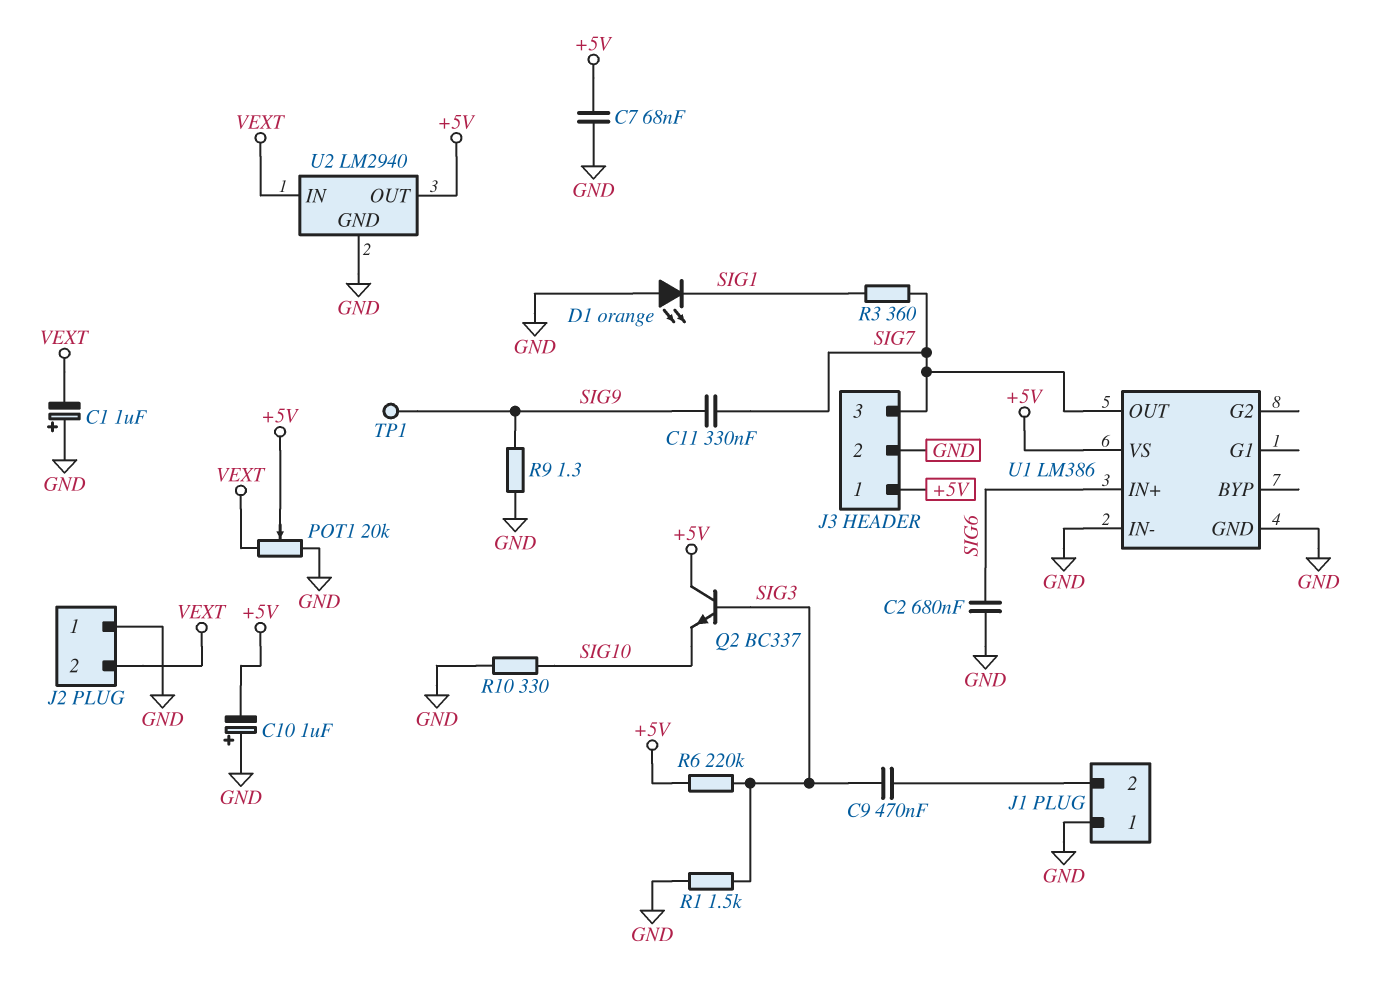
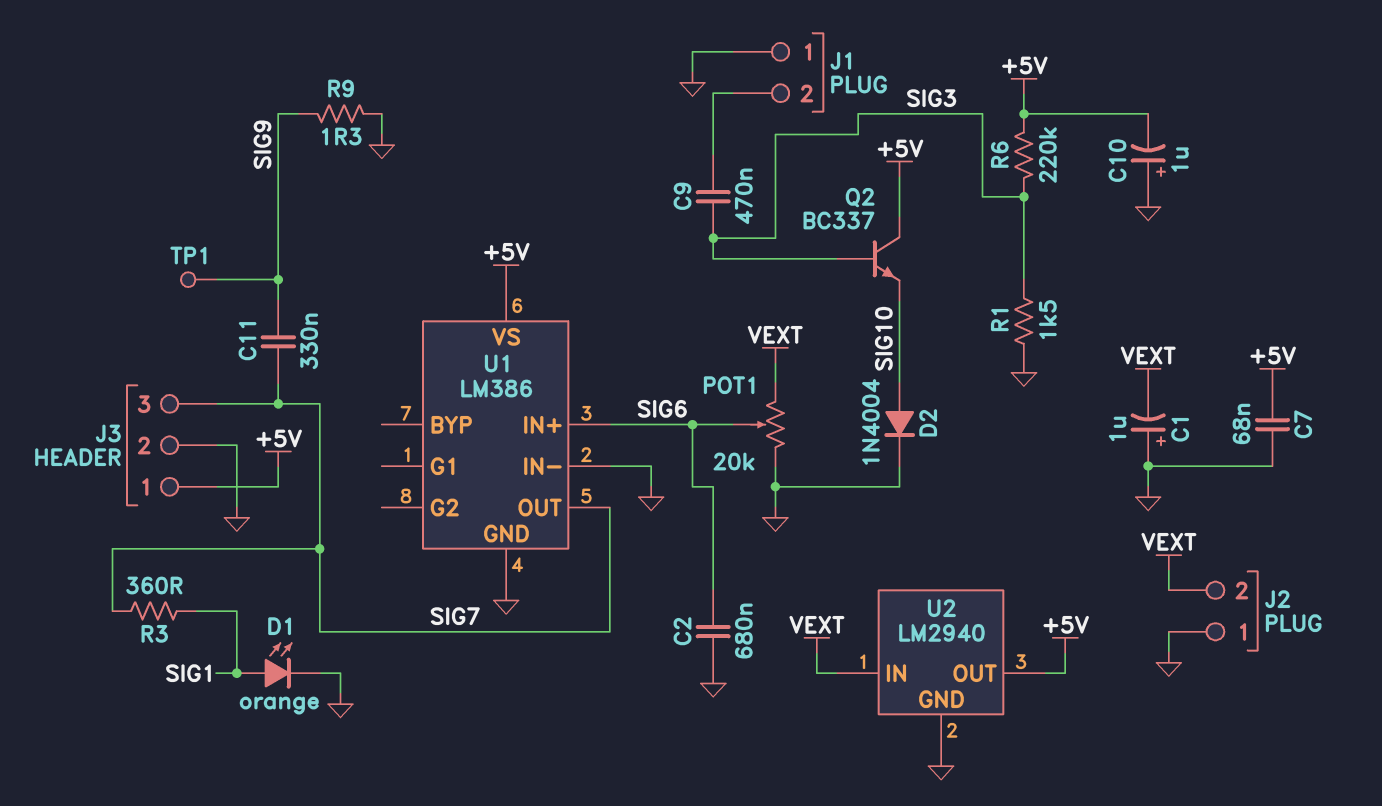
D1: LED orange (A GND, K SIG1) -> LED orange (A SIG1, K GND)
D2: none -> diode 1N4004 (A SIG10, K GND)
POT1: 20k (GND, VEXT, wiper +5V) -> 20k (GND, VEXT, wiper SIG6)
R10: 330 (GND, SIG10) -> none

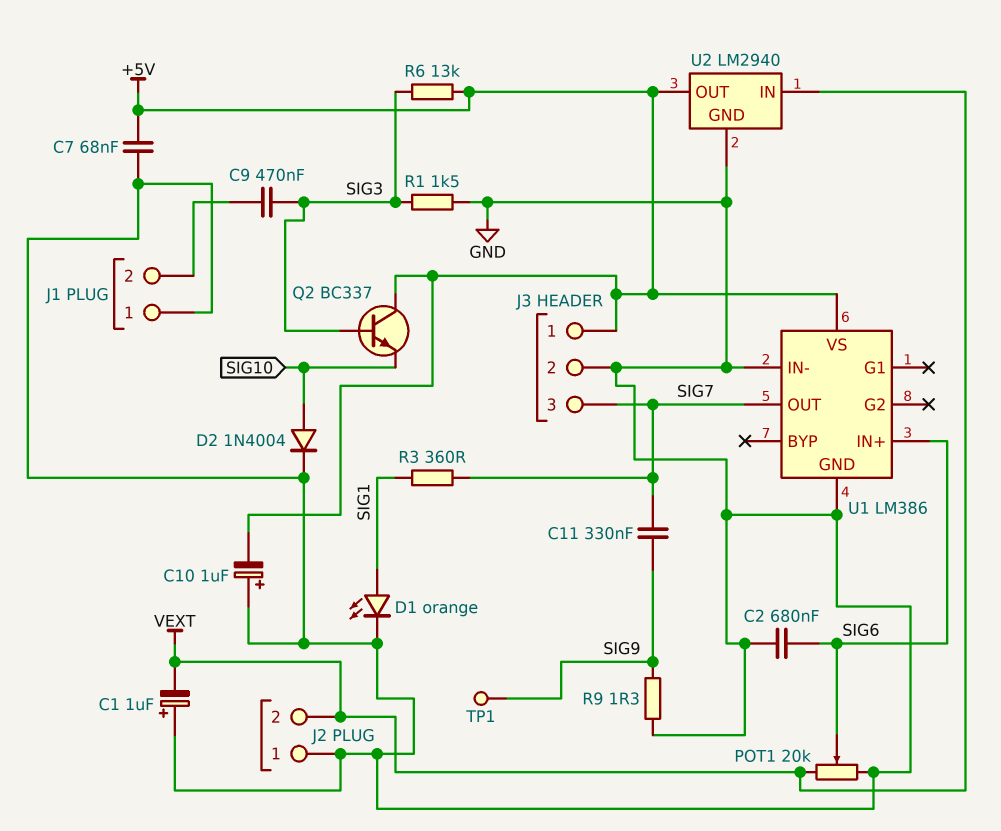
R6: 220k (+5V, SIG3) -> 13k (+5V, SIG3)

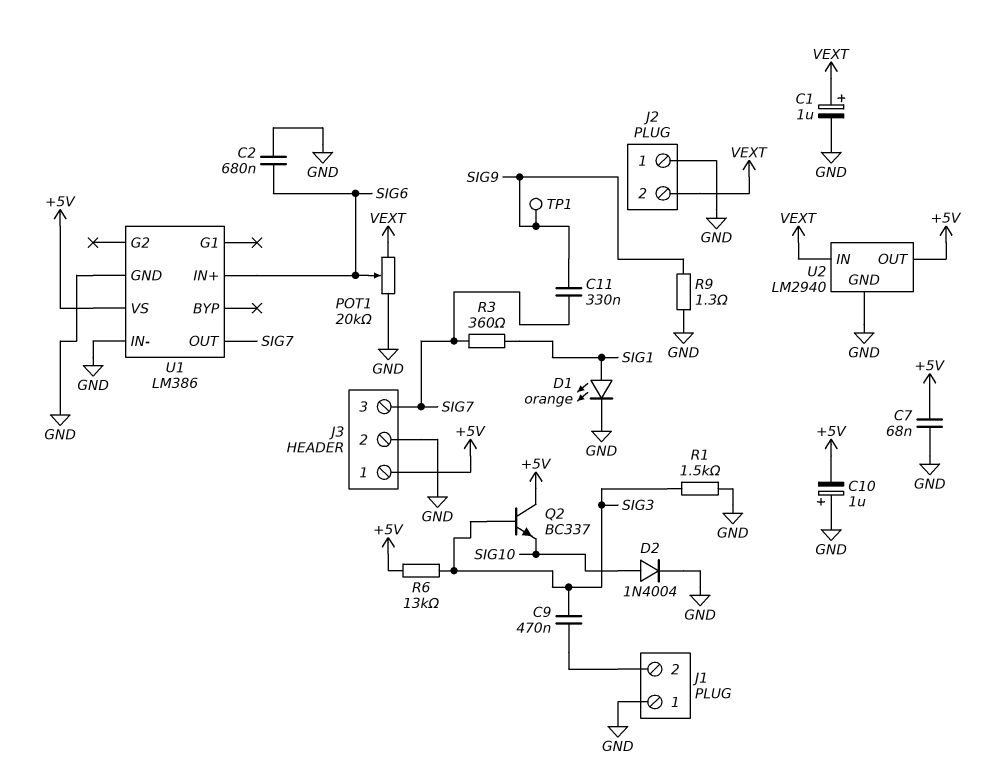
C1: 1uF (plus GND, minus VEXT) -> 1uF (plus VEXT, minus GND)

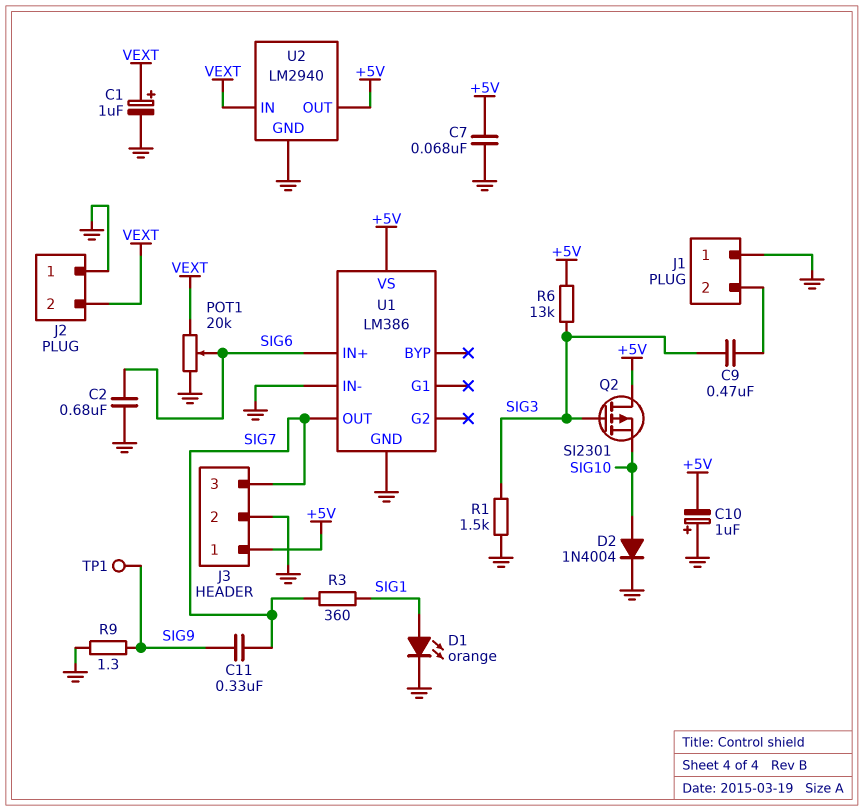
Q2: NPN BC337 (B SIG3, C +5V, E SIG10) -> PMOS SI2301 (G SIG3, D +5V, S SIG10)

